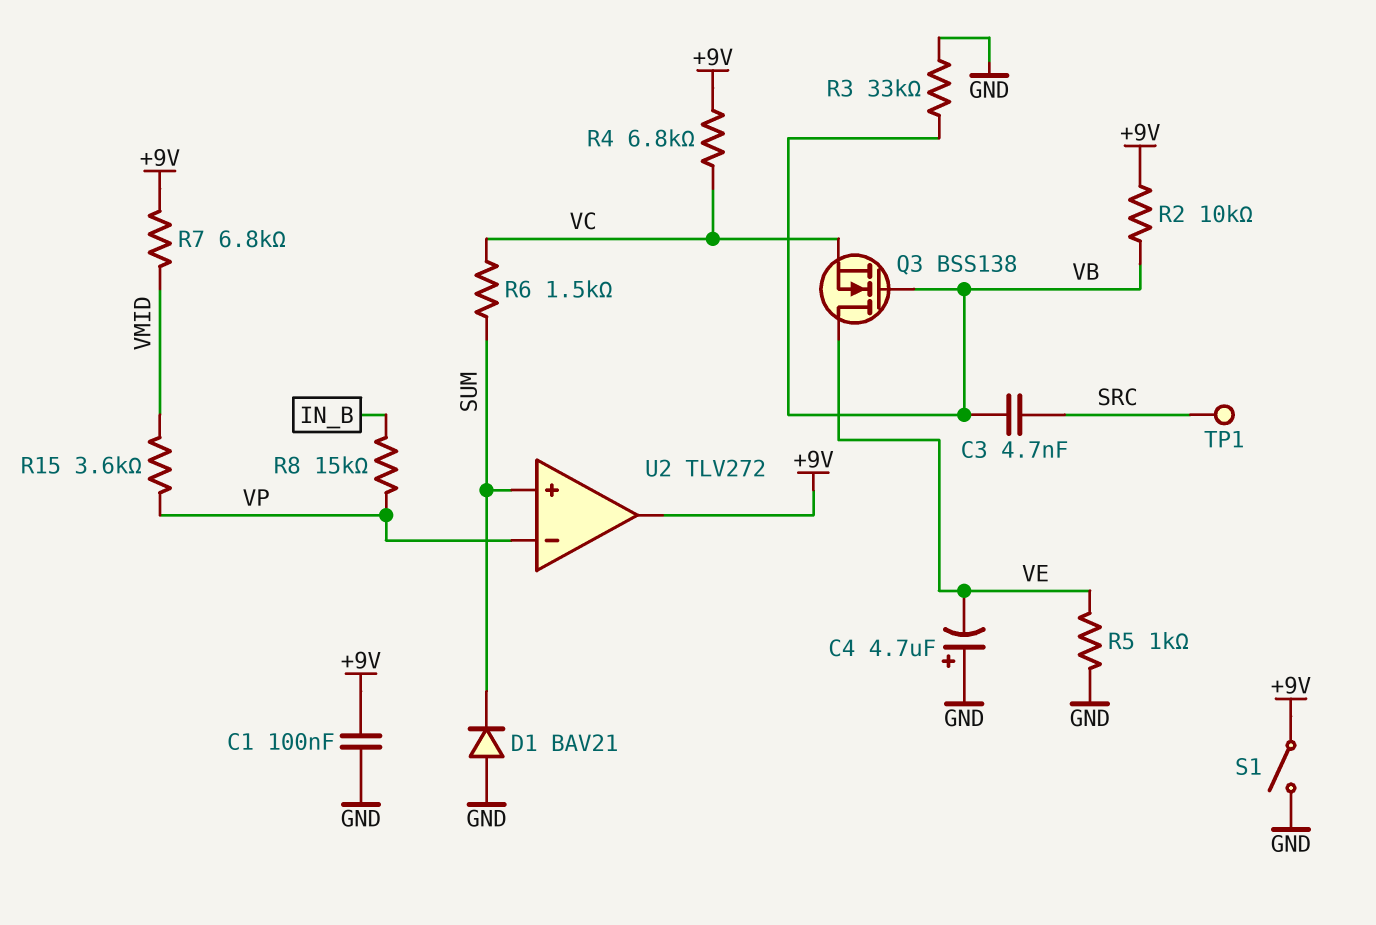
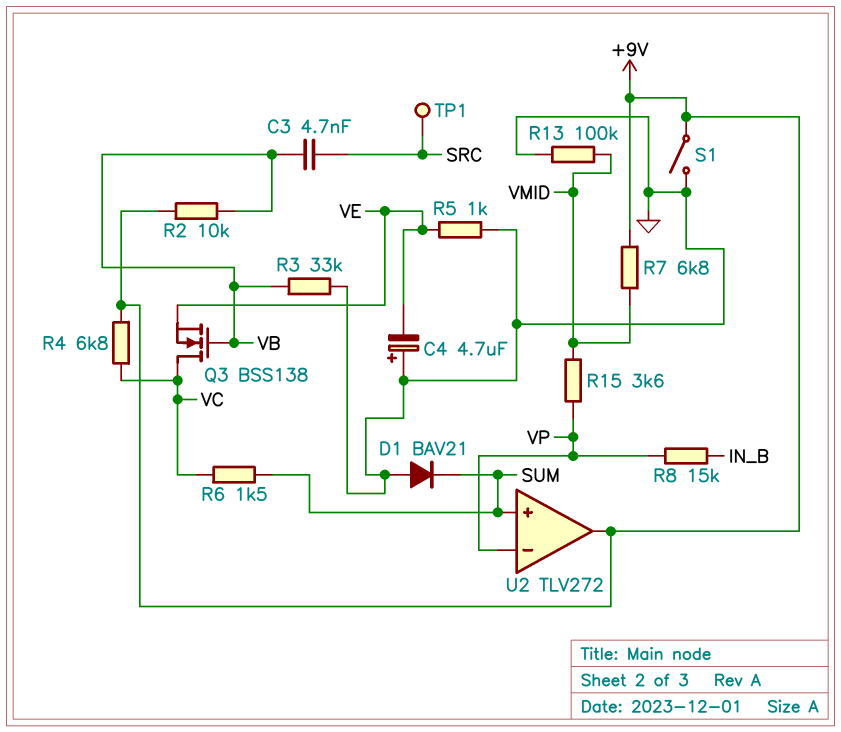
C1: 100nF (+9V, GND) -> none
Q3: NMOS BSS138 (G VB, D VE, S VC) -> NMOS BSS138 (G VB, D VC, S VE)
R13: none -> 100k (GND, VMID)

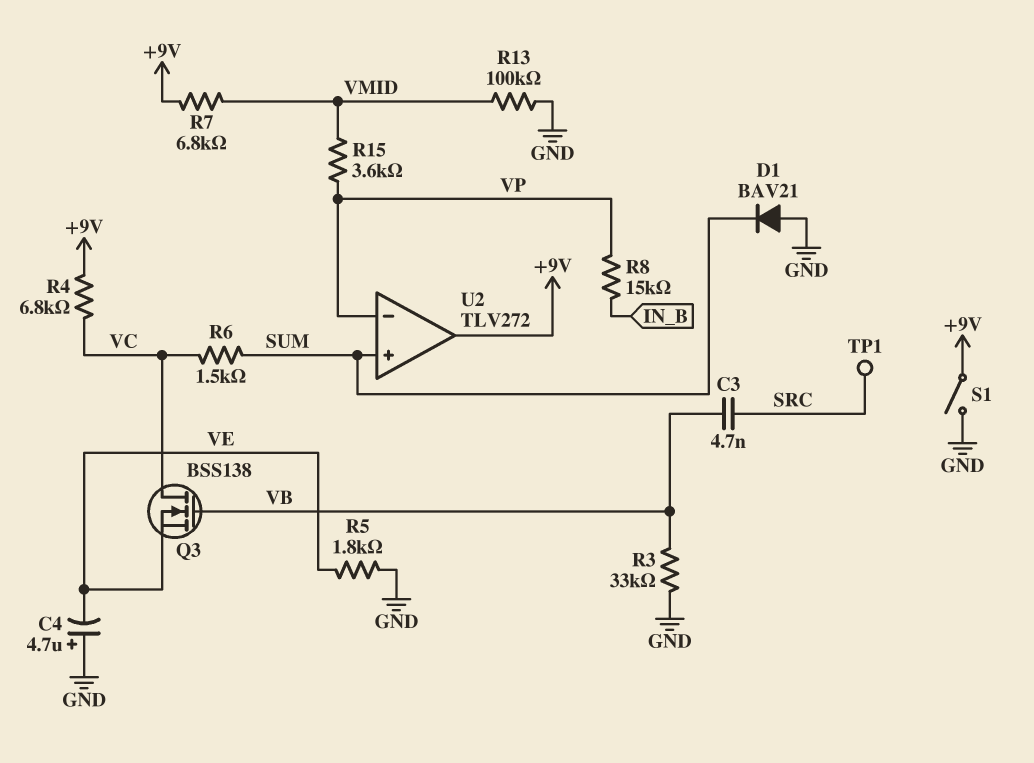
R2: 10k (+9V, VB) -> none
R5: 1k (GND, VE) -> 1.8k (GND, VE)

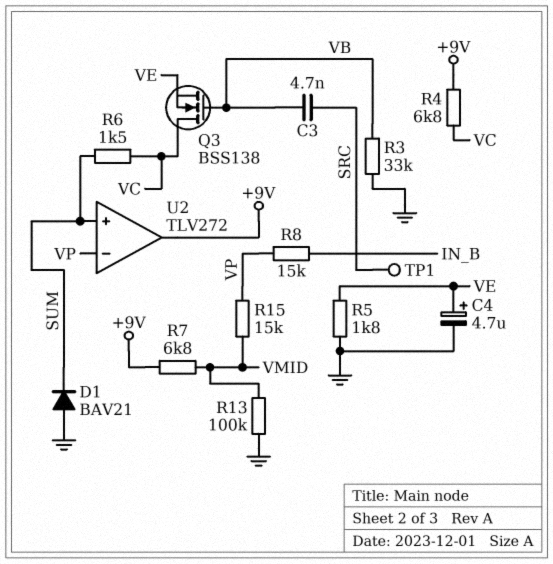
C4: 4.7uF (plus GND, minus VE) -> 4.7uF (plus VE, minus GND)
R15: 3.6k (VMID, VP) -> 15k (VMID, VP)
S1: switch (+9V, GND) -> none

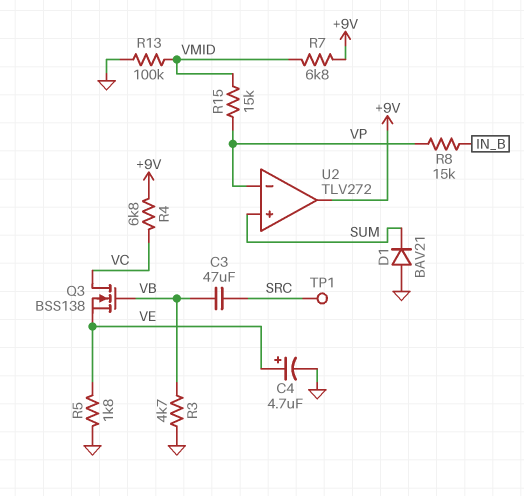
C3: 4.7nF (SRC, VB) -> 47uF (SRC, VB)
R3: 33k (GND, VB) -> 4.7k (GND, VB)
R6: 1.5k (SUM, VC) -> none

